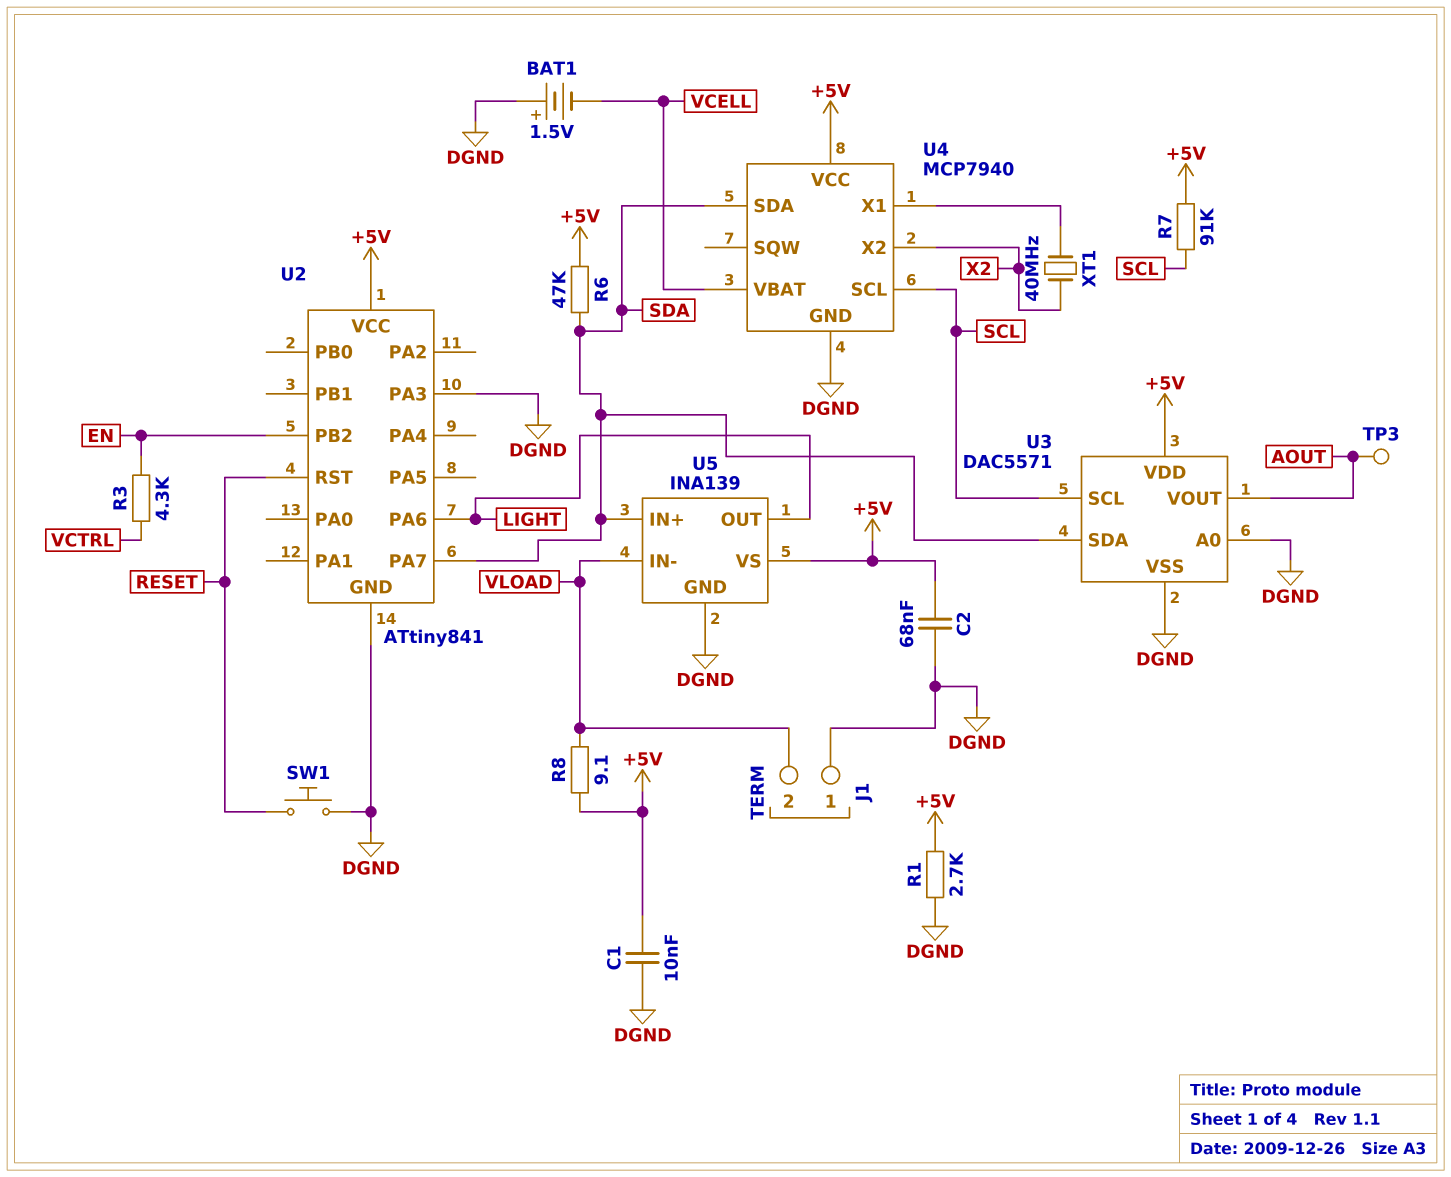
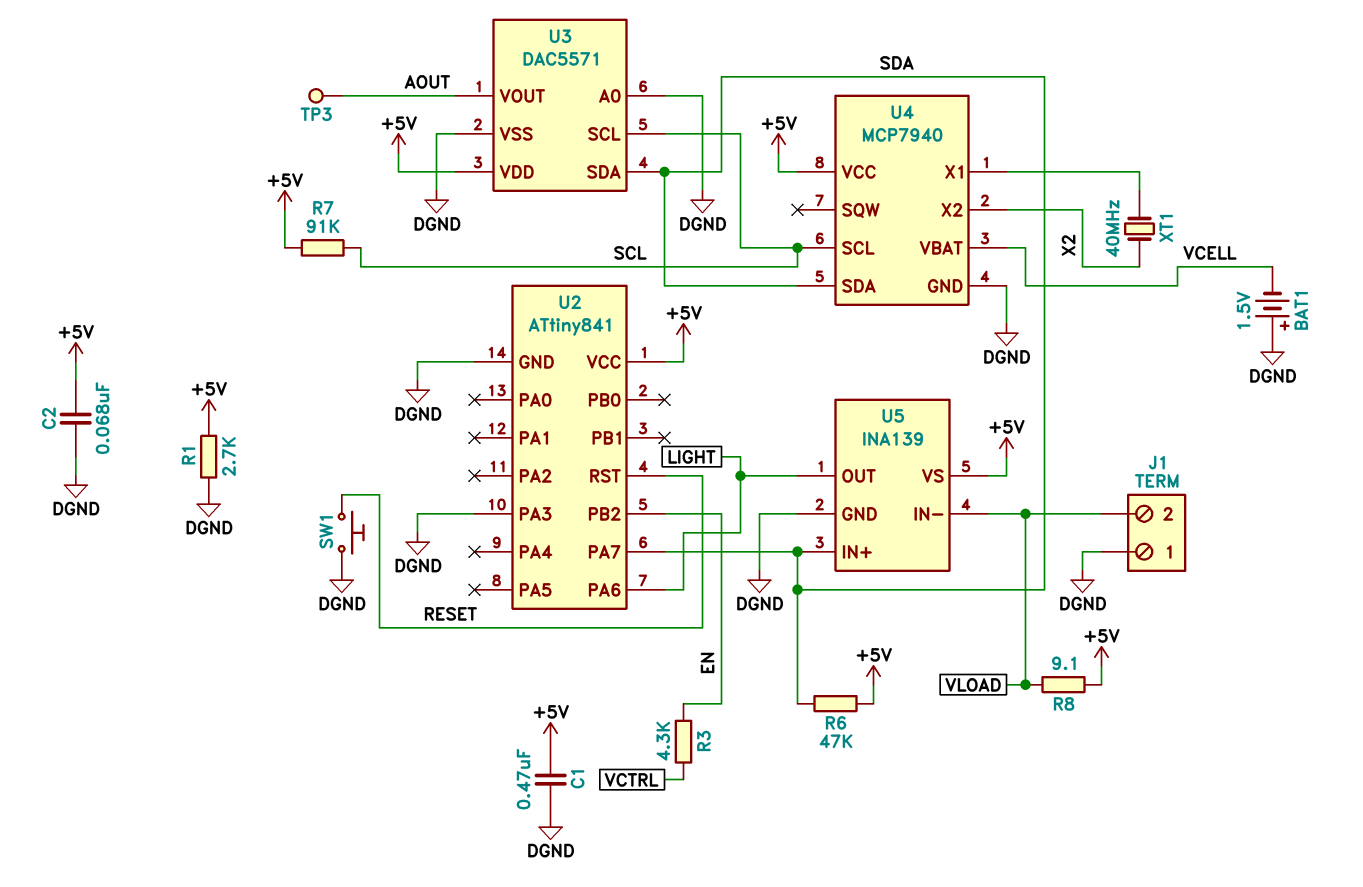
C1: 10nF (+5V, DGND) -> 470nF (+5V, DGND)

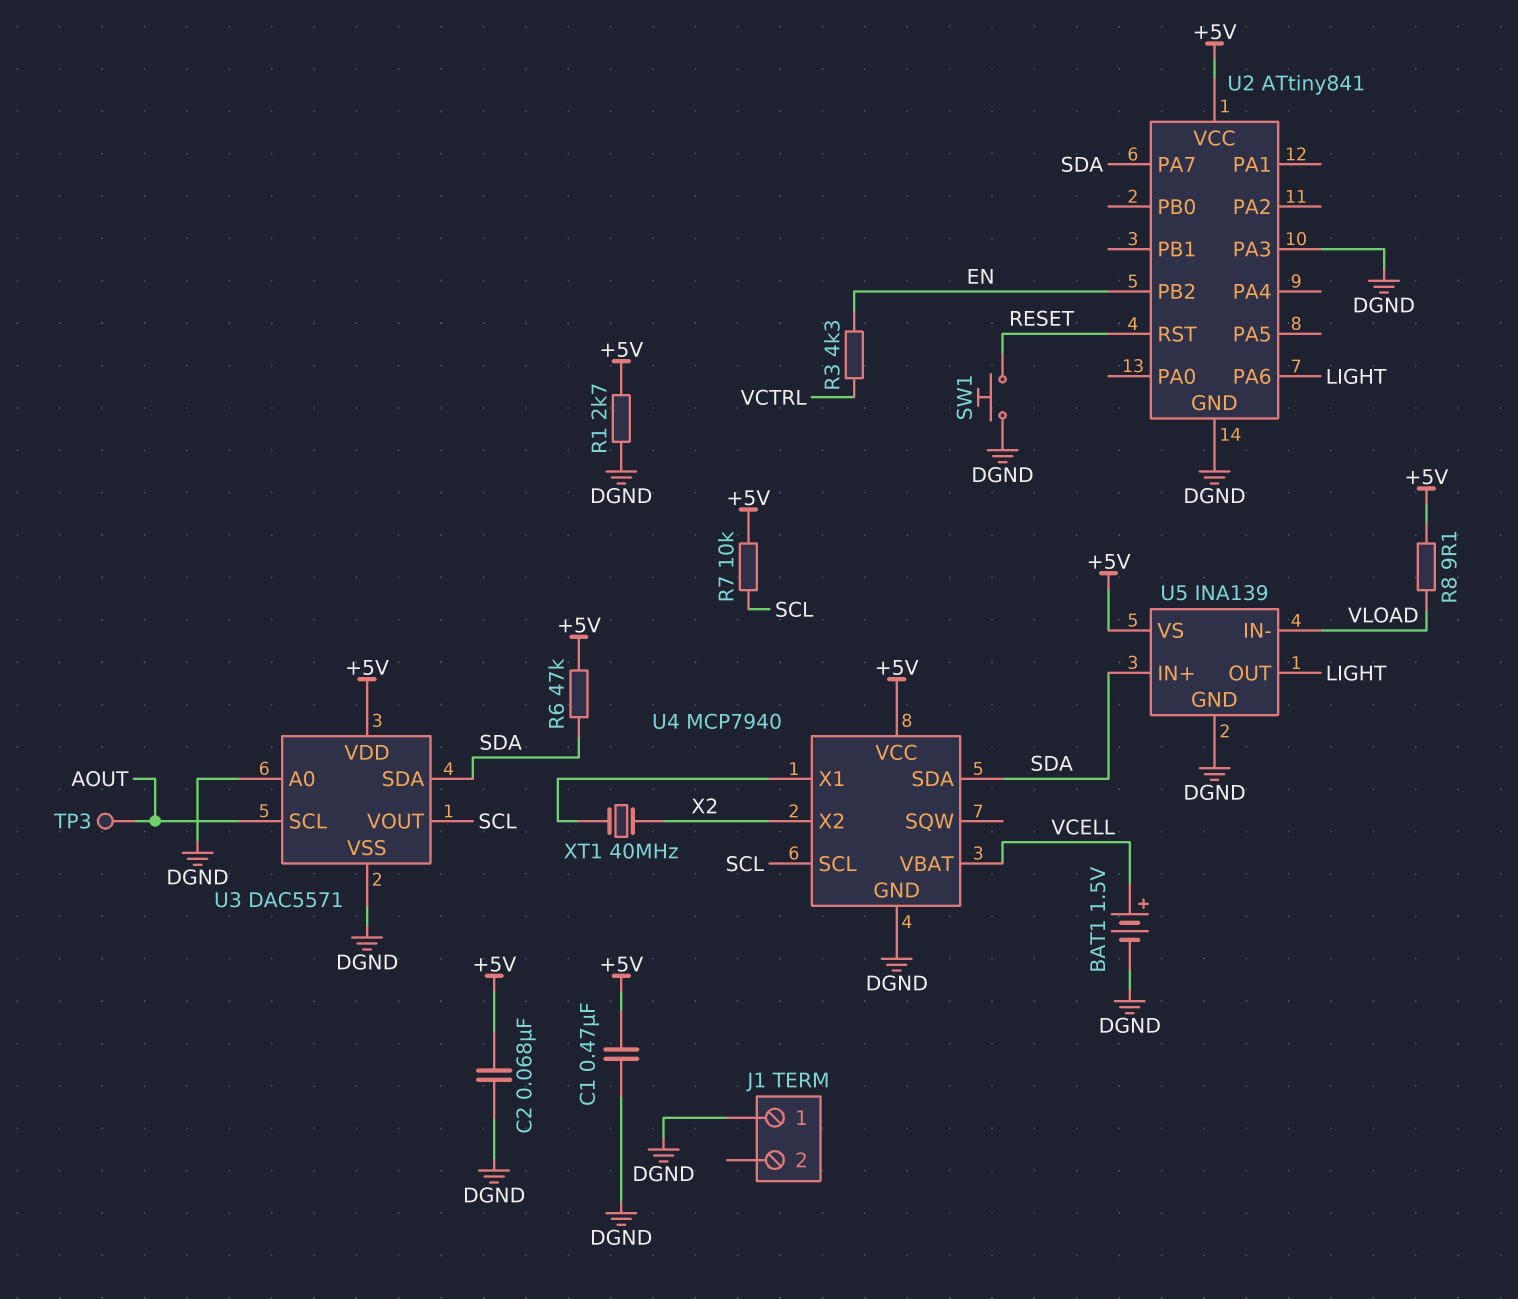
BAT1: 1.5V (plus DGND, minus VCELL) -> 1.5V (plus VCELL, minus DGND)
J1 pin 2: VLOAD -> none
R7: 91k (+5V, SCL) -> 10k (+5V, SCL)
U3 pin SCL: SCL -> AOUT
U3 pin VOUT: AOUT -> SCL

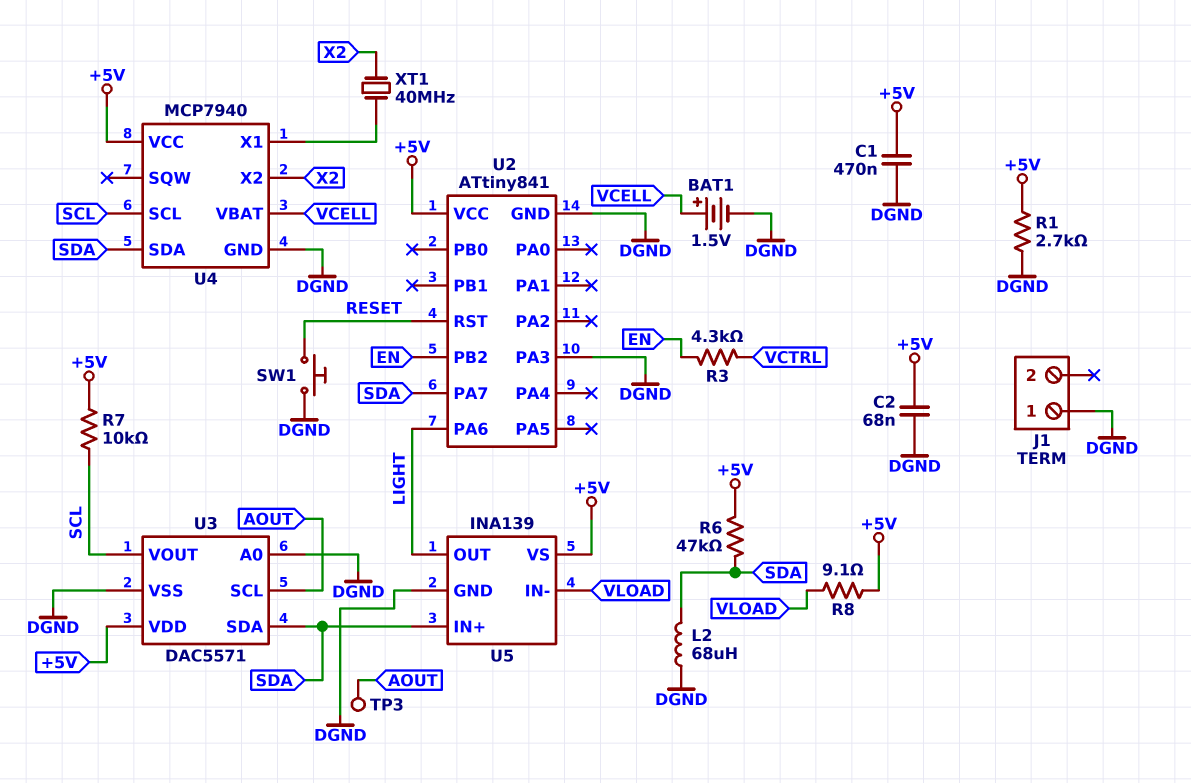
L2: none -> 68uH (DGND, SDA)

